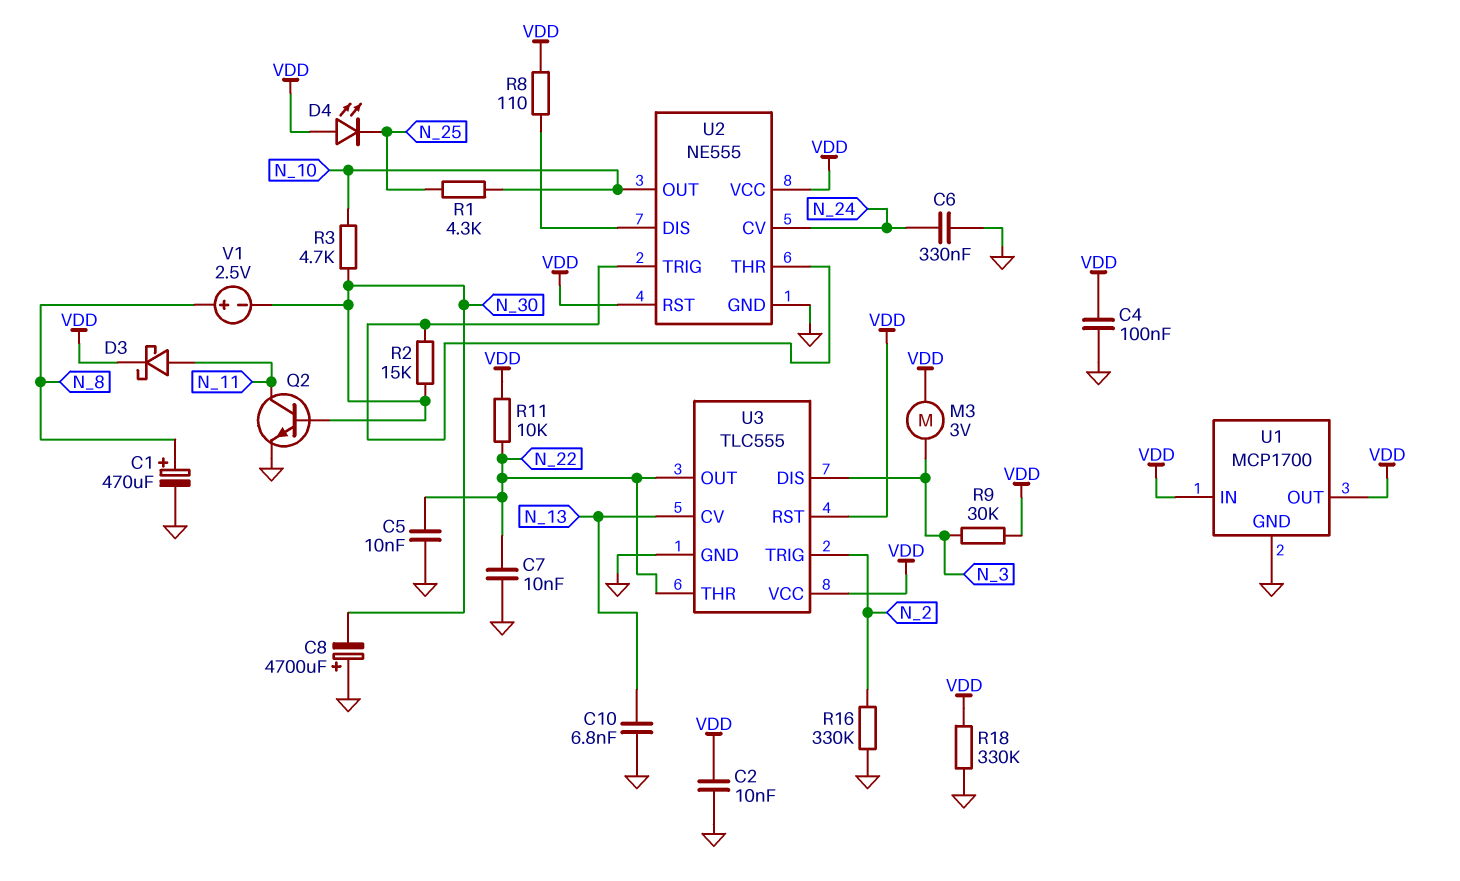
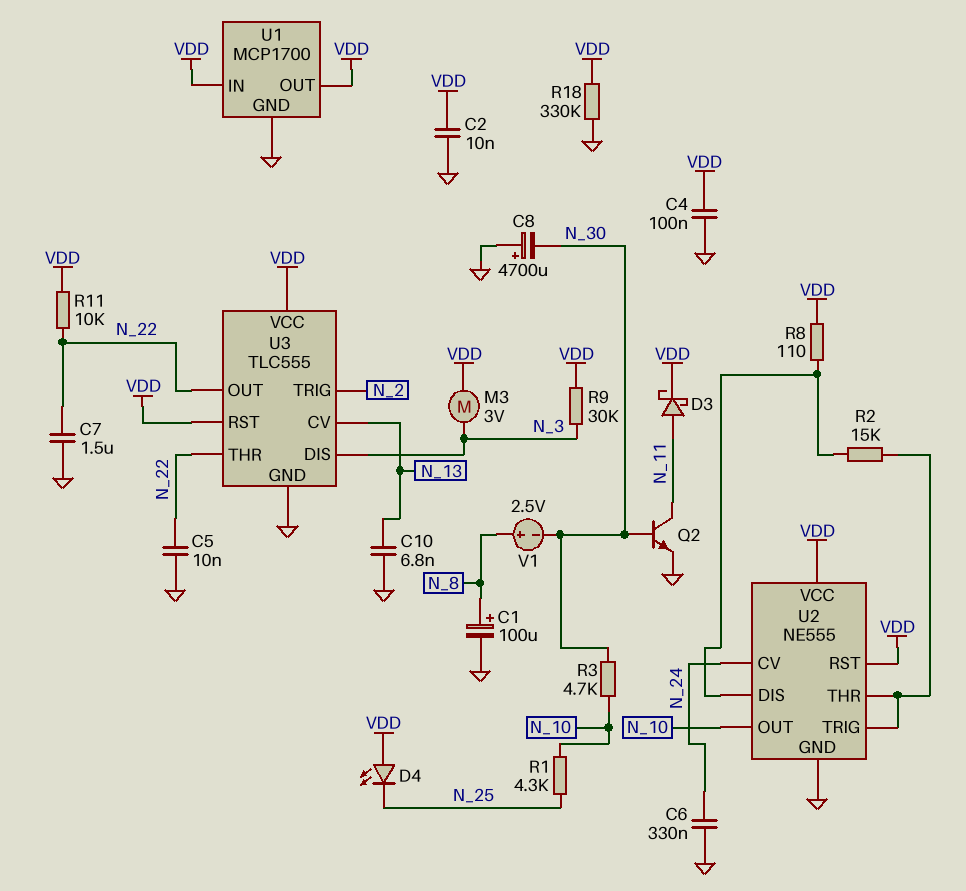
C1: 470uF (plus N_8, minus GND) -> 100uF (plus N_8, minus GND)
C7: 10nF (GND, N_22) -> 1.5uF (GND, N_22)
R2: 15k (N_30, U2/THR) -> 15k (U2/DIS, U2/THR)
R16: 330k (GND, N_2) -> none

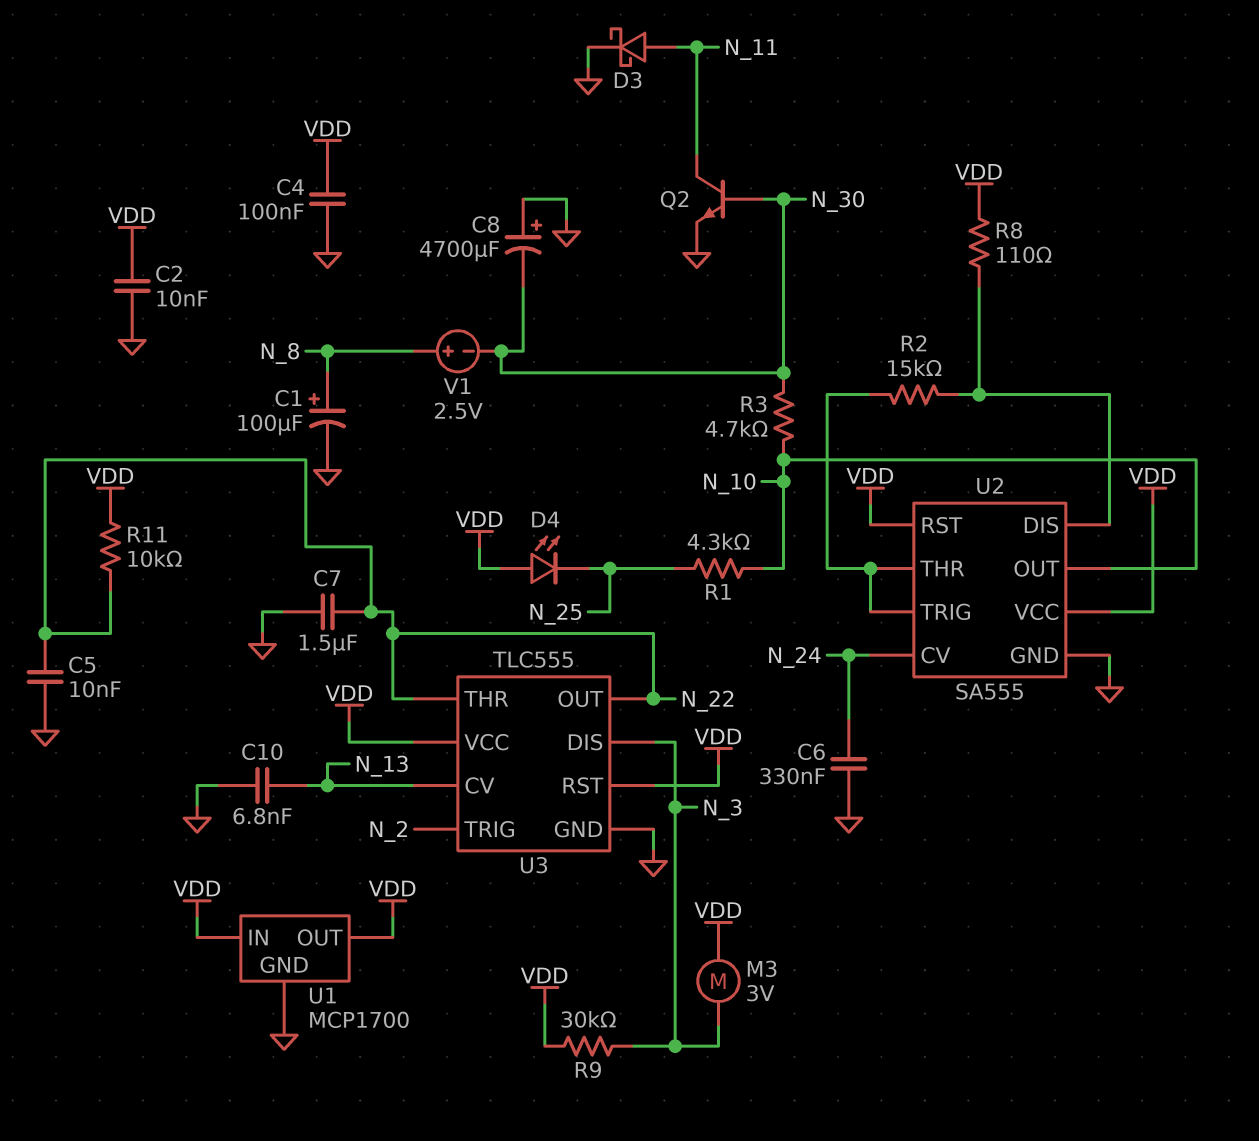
D3: schottky (A N_11, K VDD) -> schottky (A N_11, K GND)
R18: 330k (GND, VDD) -> none
U2: NE555 -> SA555

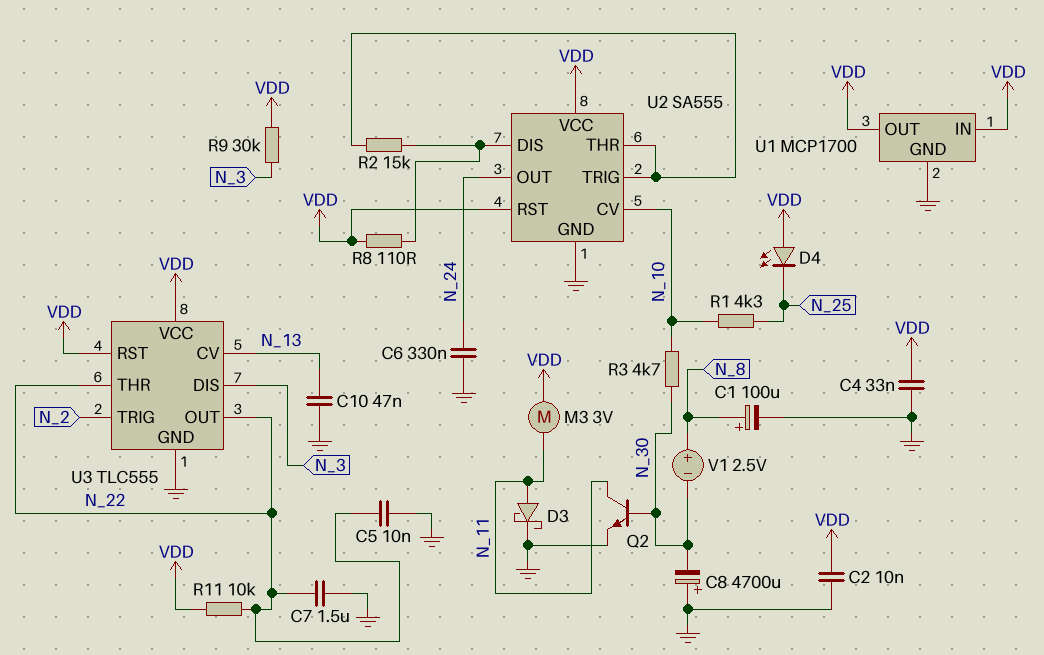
C4: 100nF (GND, VDD) -> 33nF (GND, VDD)
C10: 6.8nF (GND, N_13) -> 47nF (GND, N_13)
M3: motor 3V (N_3, VDD) -> motor 3V (N_11, VDD)
U2 pin CV: N_24 -> N_10
U2 pin OUT: N_10 -> N_24

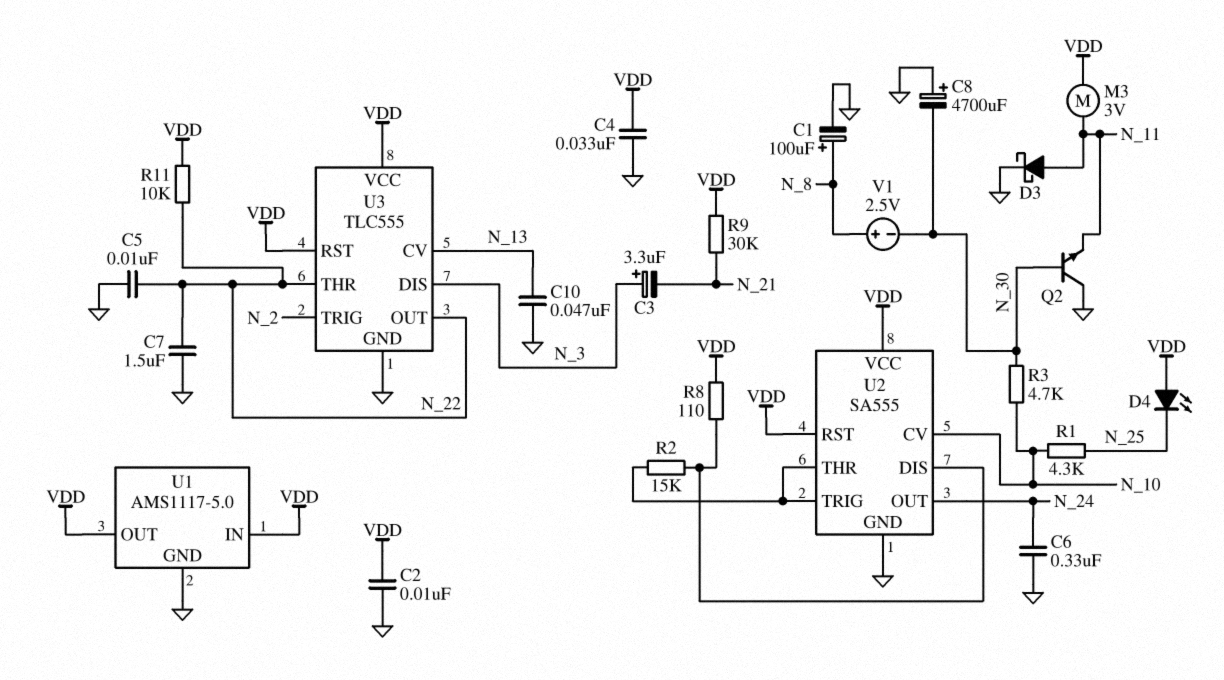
C3: none -> 3.3uF (plus N_3, minus N_21)
Q2: NPN (B N_30, C N_11, E GND) -> NPN (B N_30, C GND, E N_11)
R9: 30k (N_3, VDD) -> 30k (N_21, VDD)
U1: MCP1700 -> AMS1117-5.0

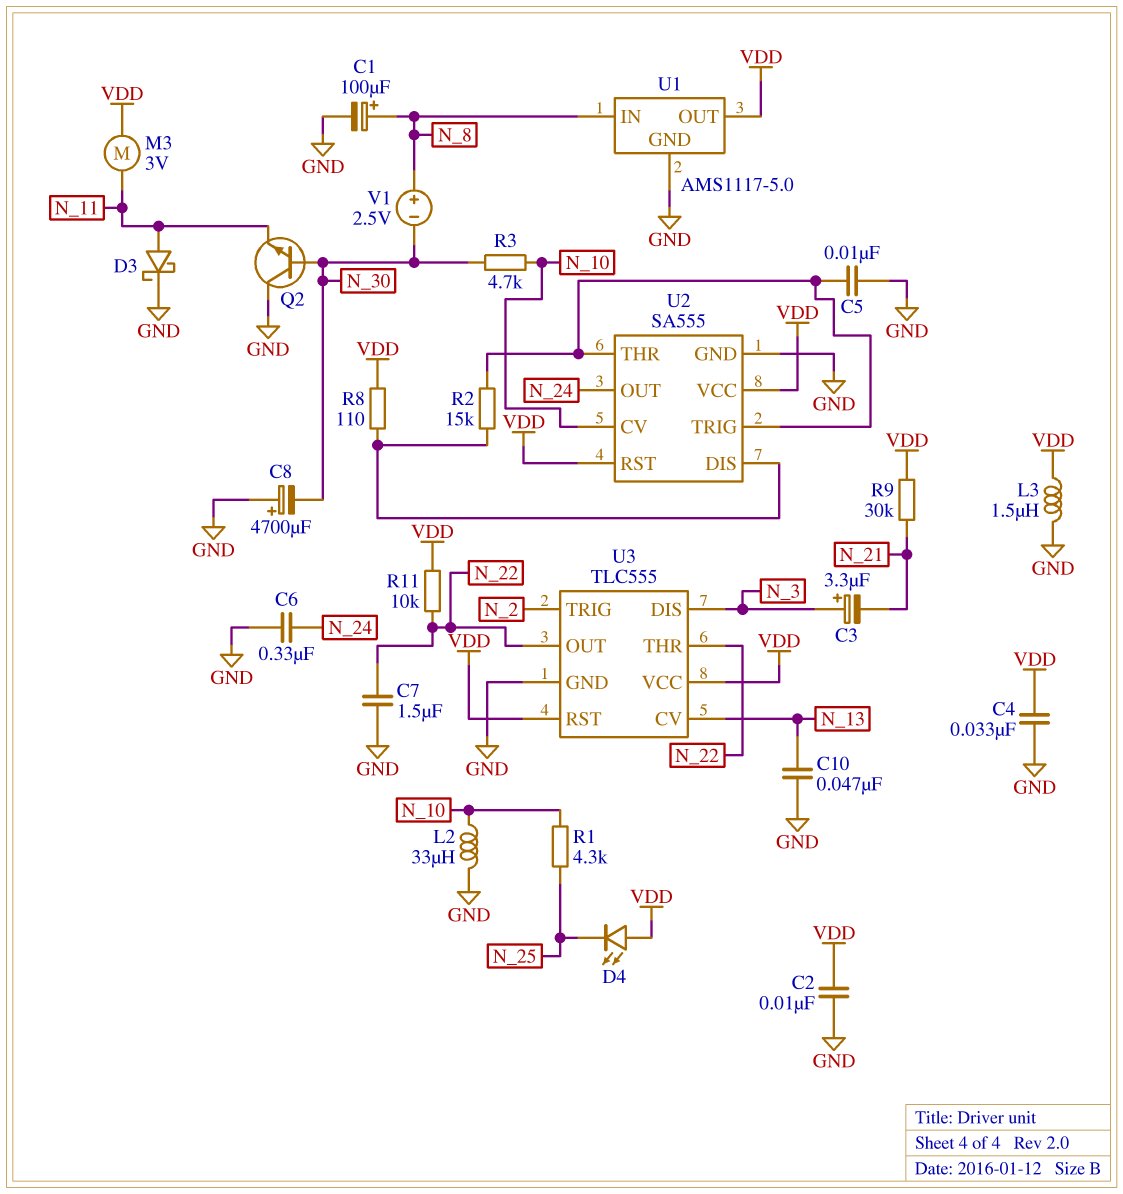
C5: 10nF (GND, N_22) -> 10nF (GND, U2/THR)
L2: none -> 33uH (GND, N_10)
L3: none -> 1.5uH (GND, VDD)
U1 pin IN: VDD -> N_8

